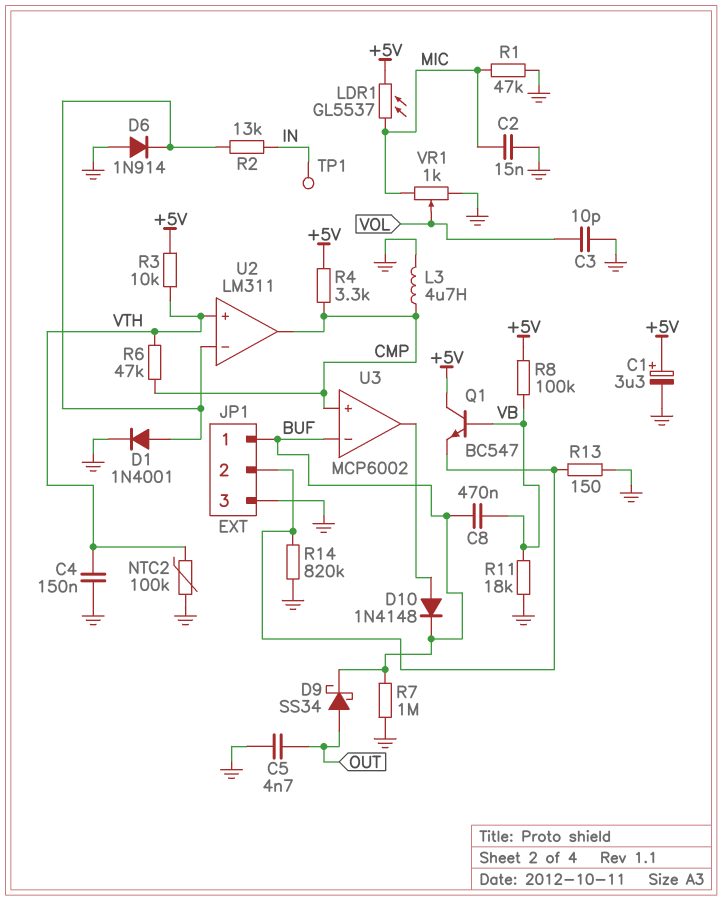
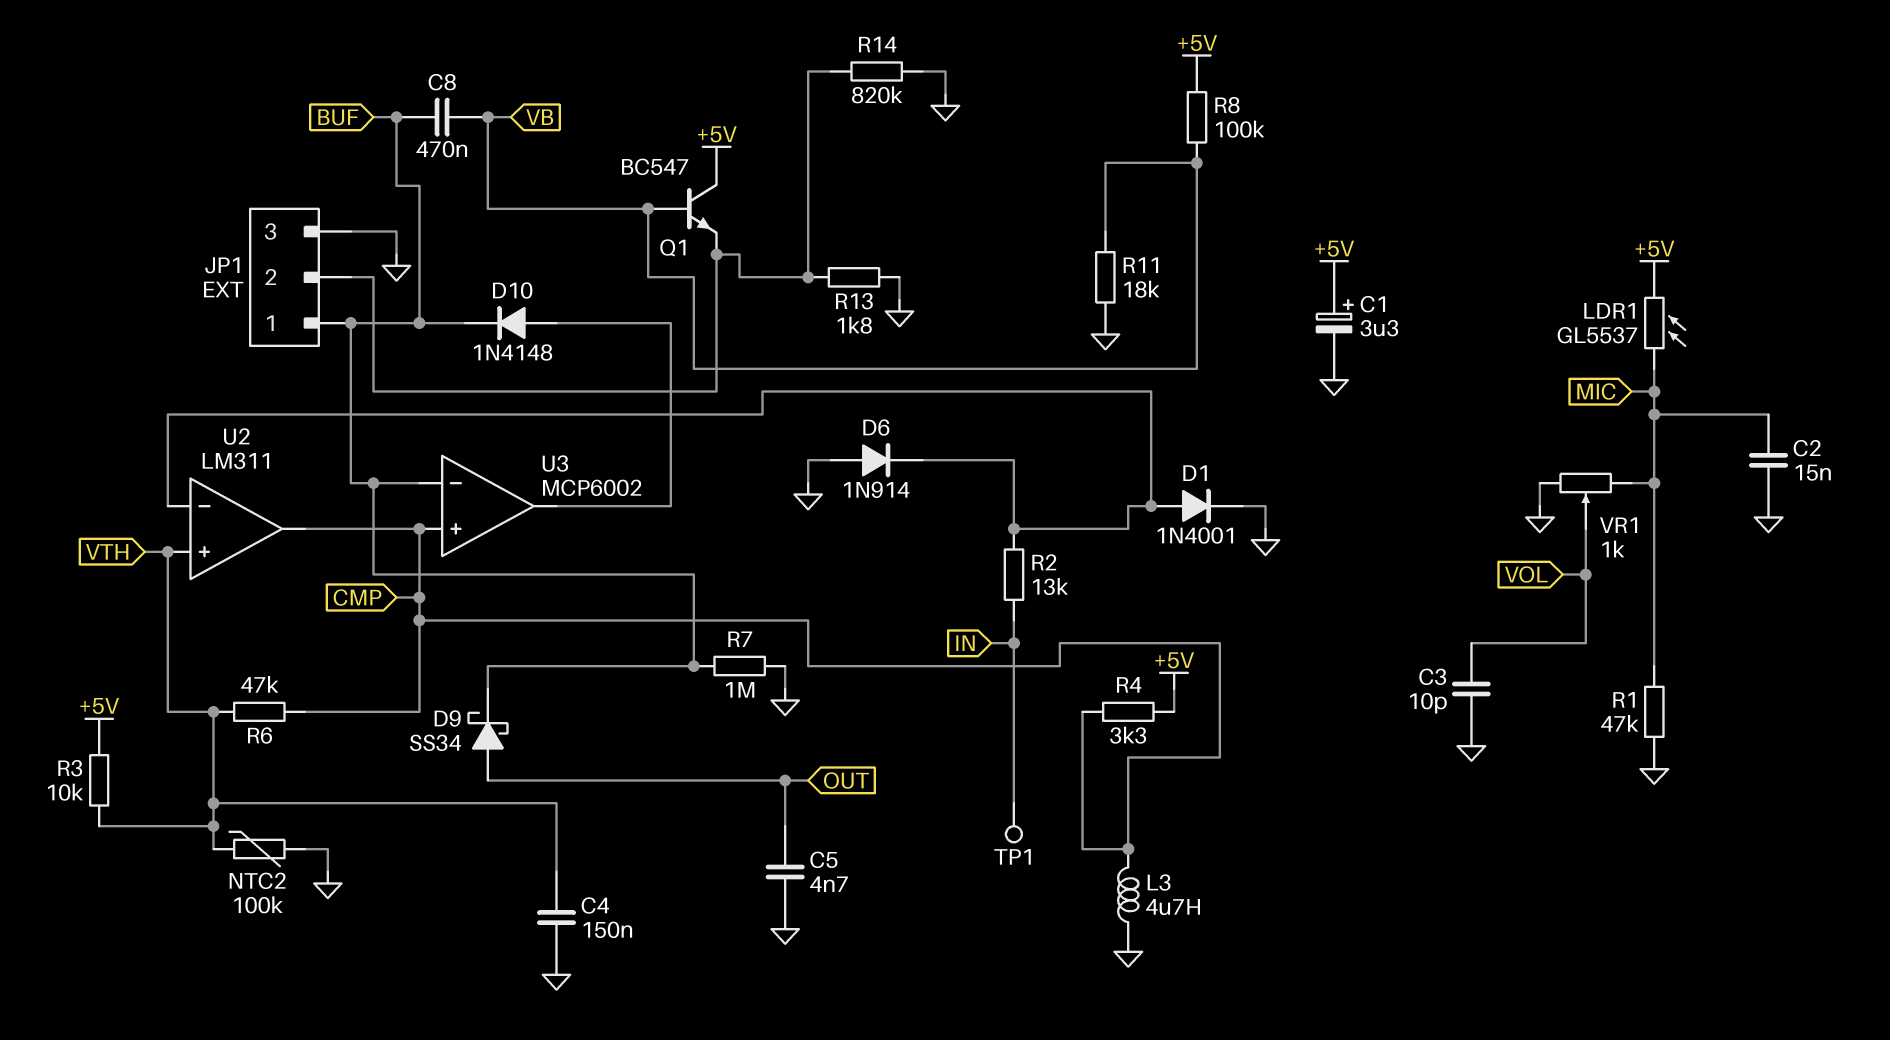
R13: 150 (GND, JP1/2) -> 1.8k (GND, JP1/2)

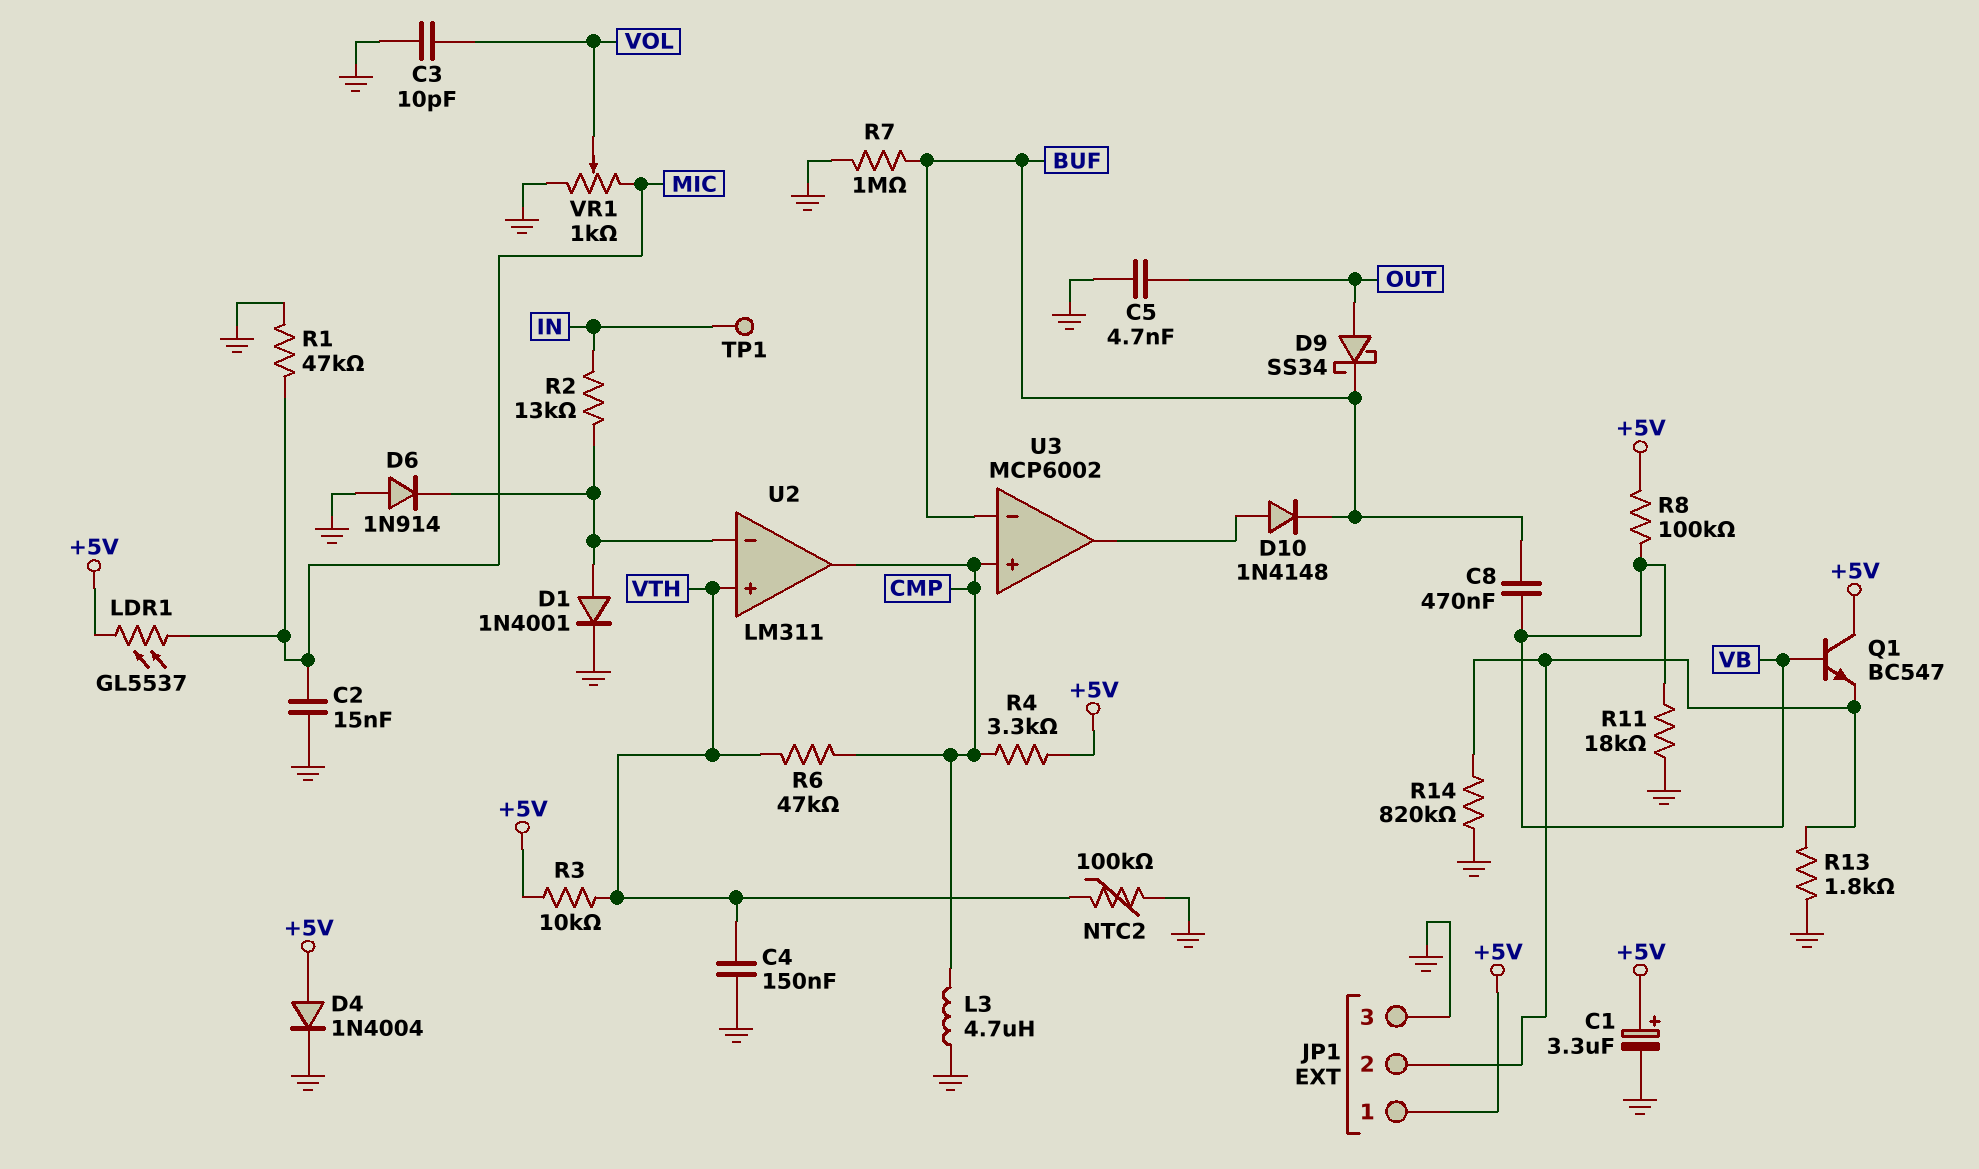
D4: none -> diode 1N4004 (A +5V, K GND)
JP1 pin 1: BUF -> +5V

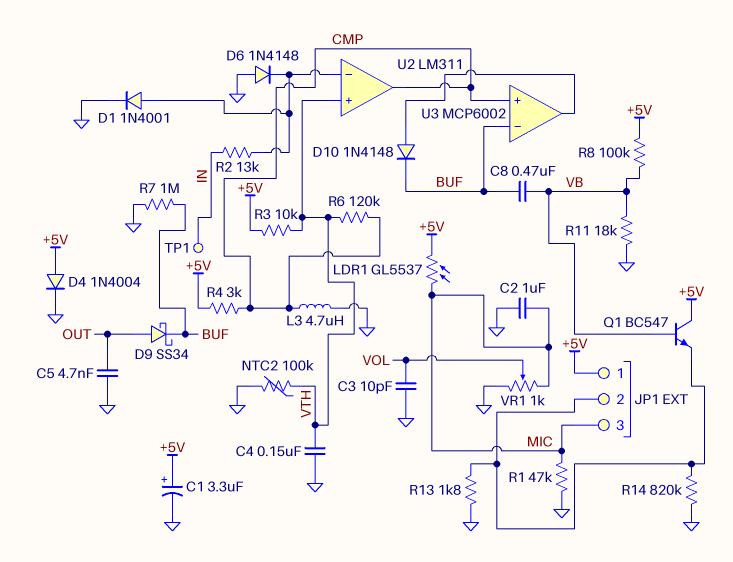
C2: 15nF (GND, MIC) -> 1uF (GND, MIC)
D6: diode 1N914 (A GND, K U2/in-) -> diode 1N4148 (A GND, K U2/in-)
JP1 pin 3: GND -> MIC
R4: 3.3k (+5V, CMP) -> 3k (+5V, CMP)
R6: 47k (CMP, VTH) -> 120k (CMP, VTH)

